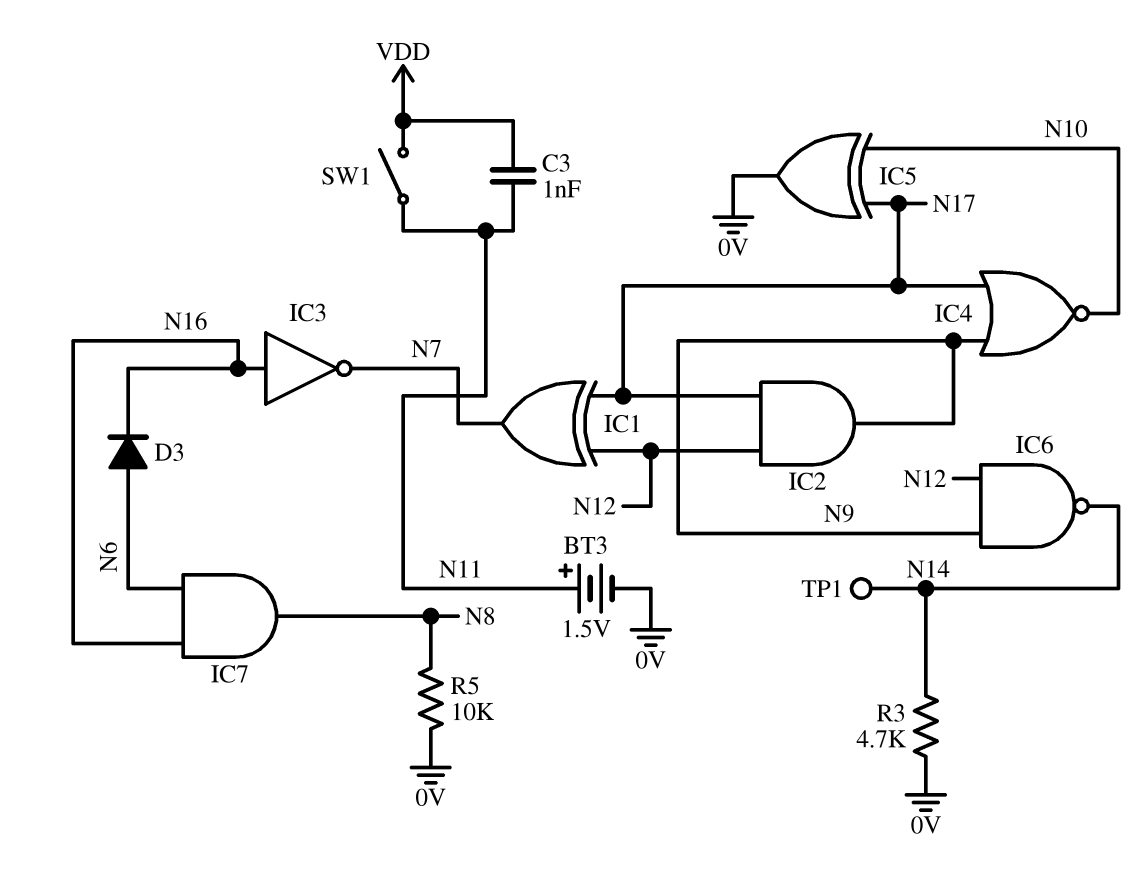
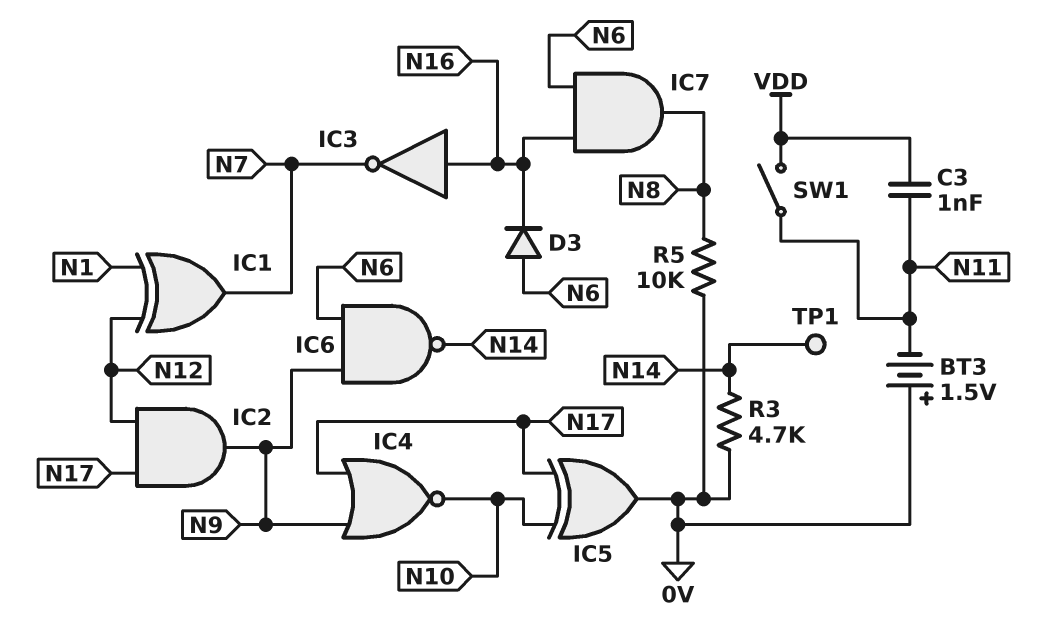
BT3: 1.5V (plus N11, minus 0V) -> 1.5V (plus 0V, minus N11)
IC1: XOR (in N12, in N17, out N7) -> XOR (in N1, in N12, out N7)
IC6: NAND (in N9, in N12, out N14) -> NAND (in N6, in N9, out N14)

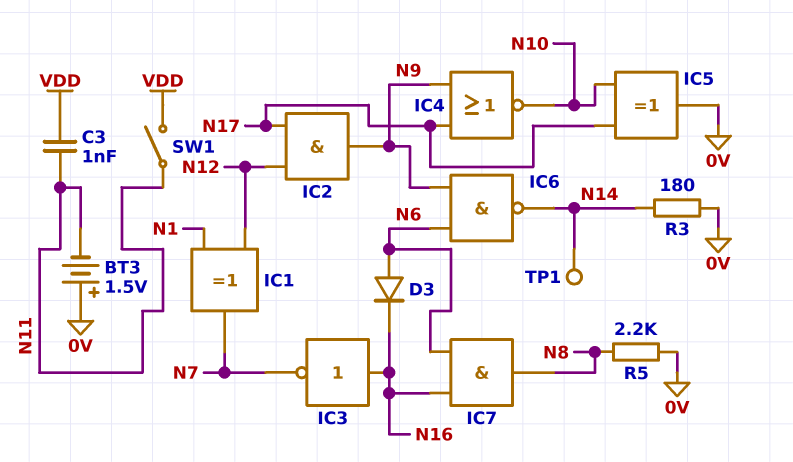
R3: 4.7k (0V, N14) -> 180 (0V, N14)
R5: 10k (0V, N8) -> 2.2k (0V, N8)

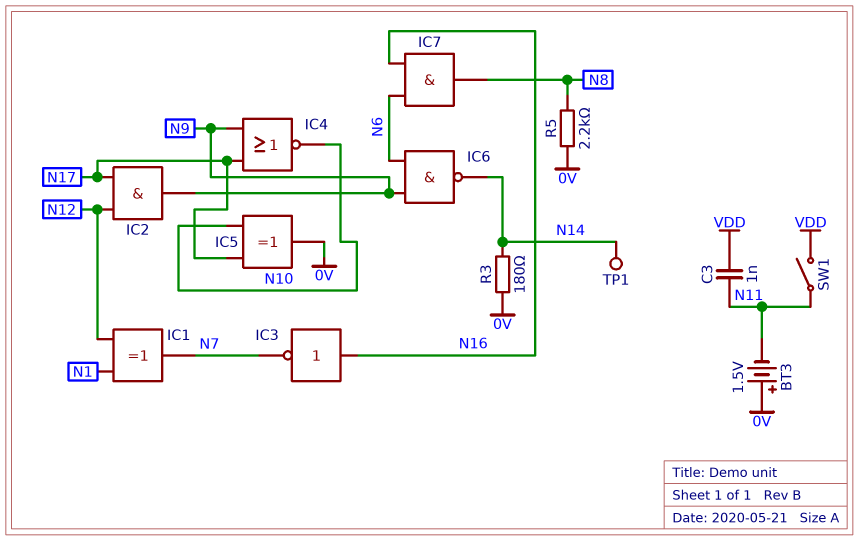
D3: diode (A N6, K N16) -> none

